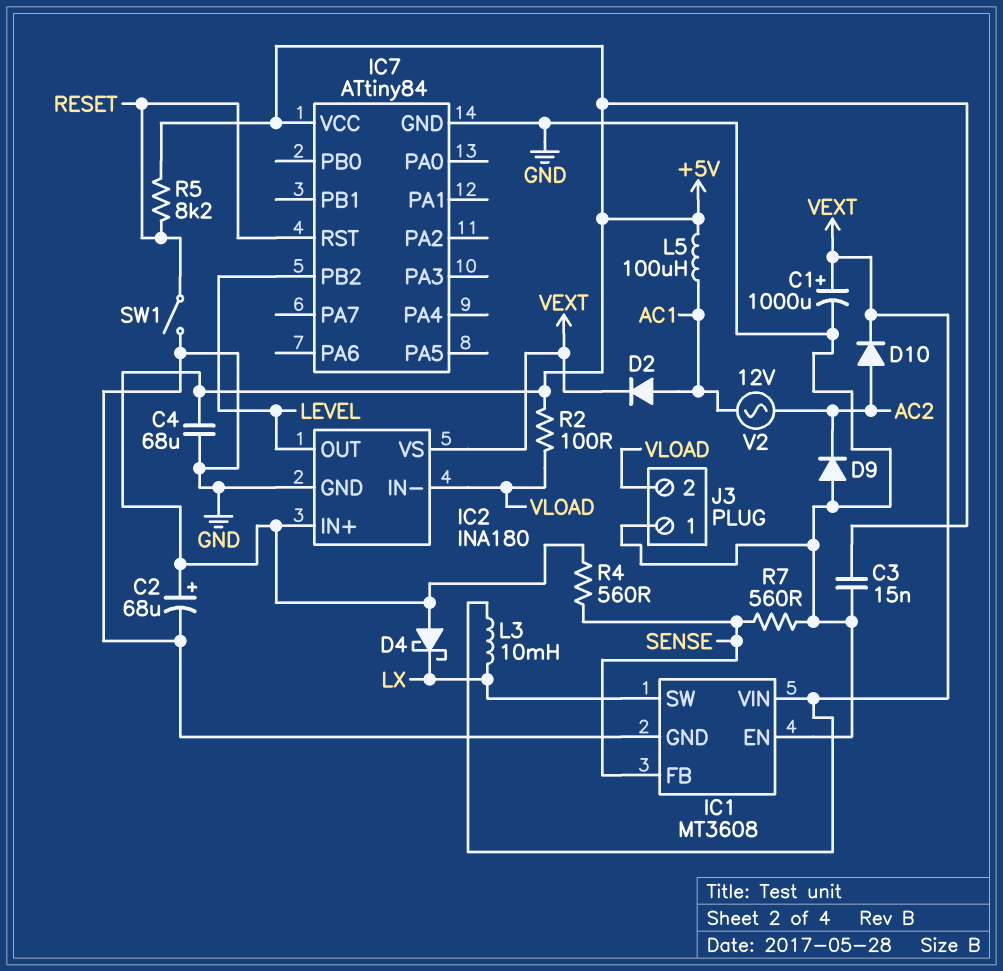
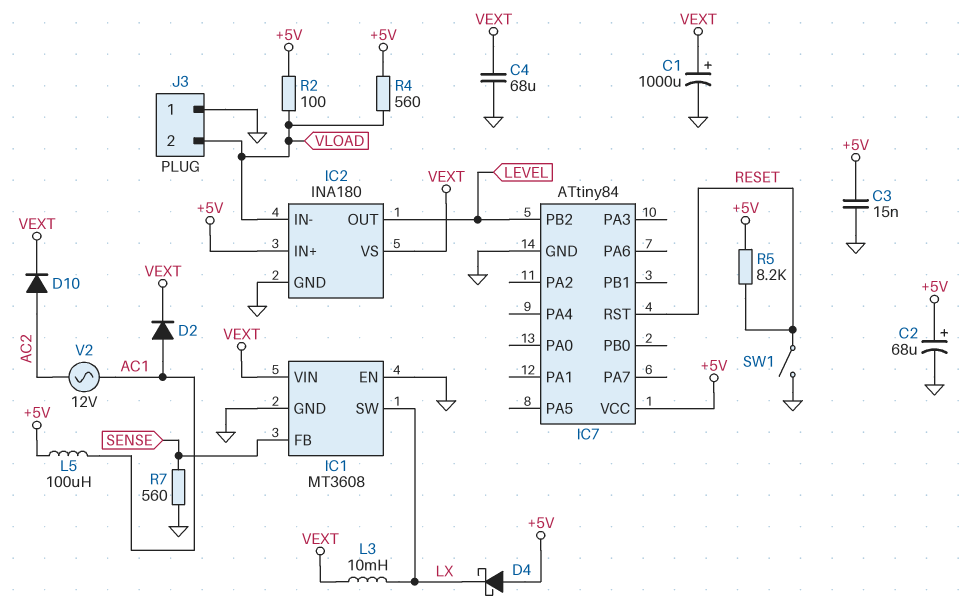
C4: 68uF (+5V, GND) -> 68uF (GND, VEXT)
D9: diode (A GND, K AC2) -> none
R4: 560 (+5V, SENSE) -> 560 (+5V, VLOAD)

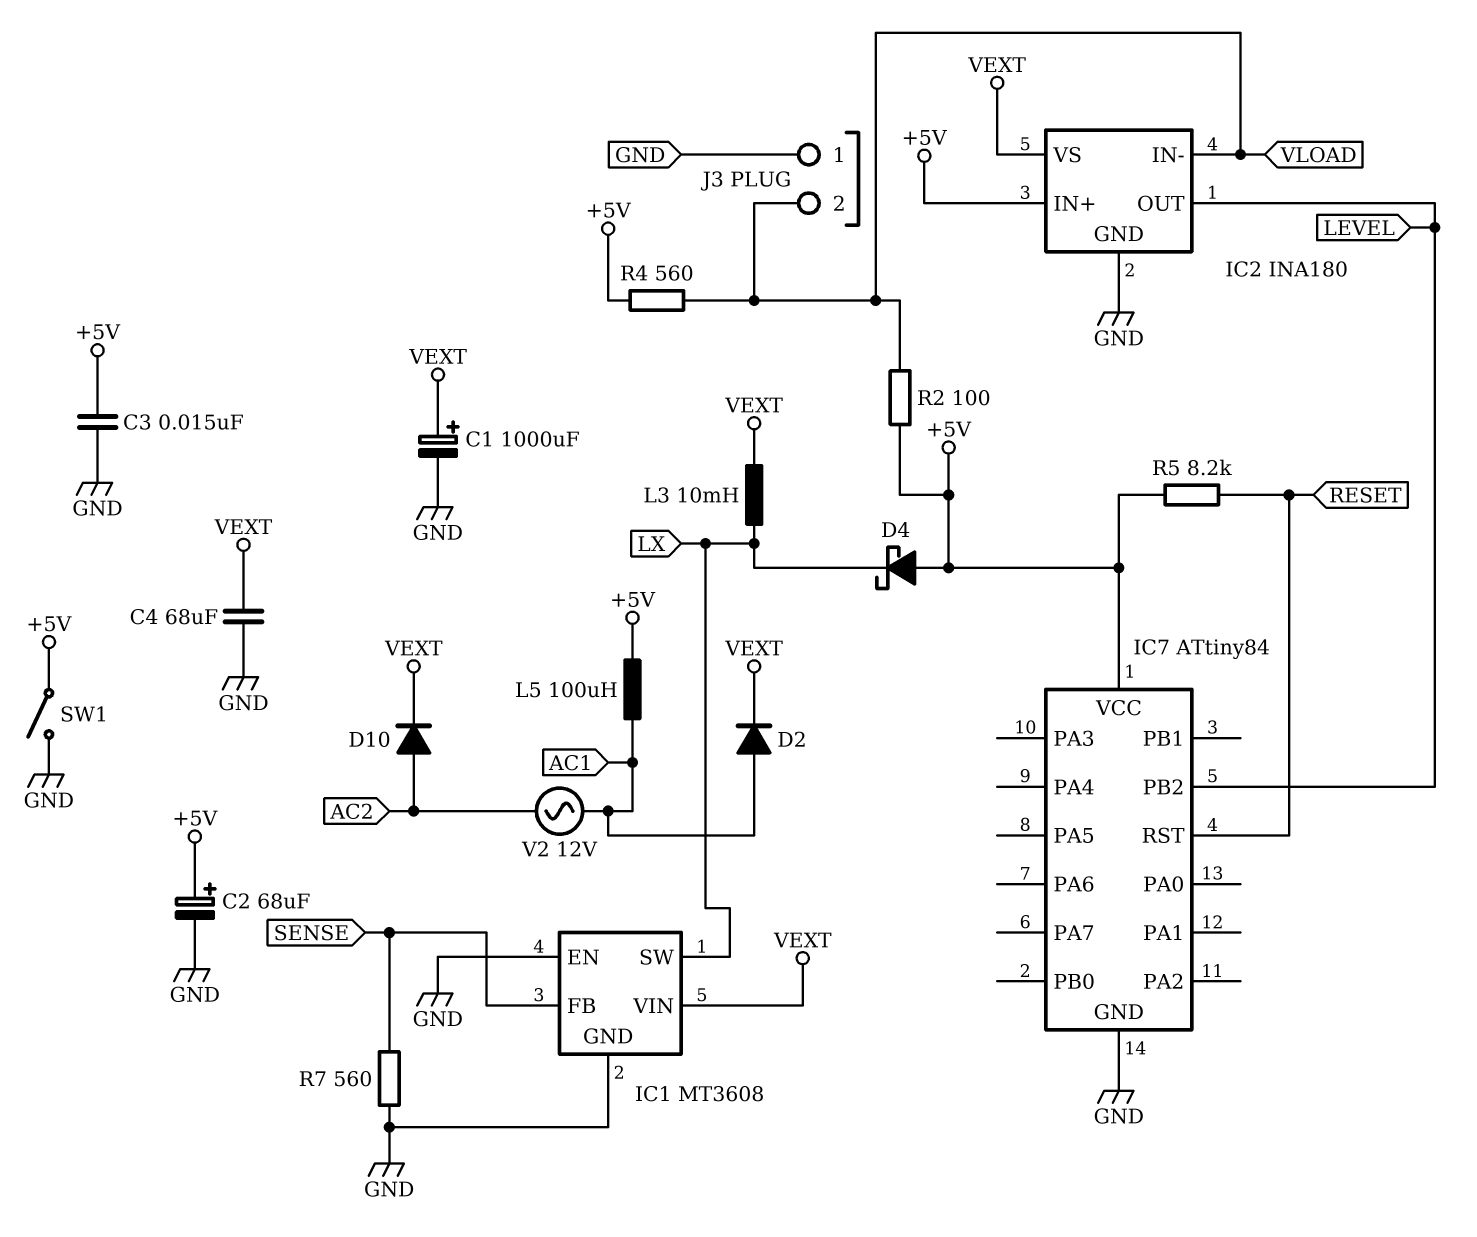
SW1: switch (GND, RESET) -> switch (+5V, GND)

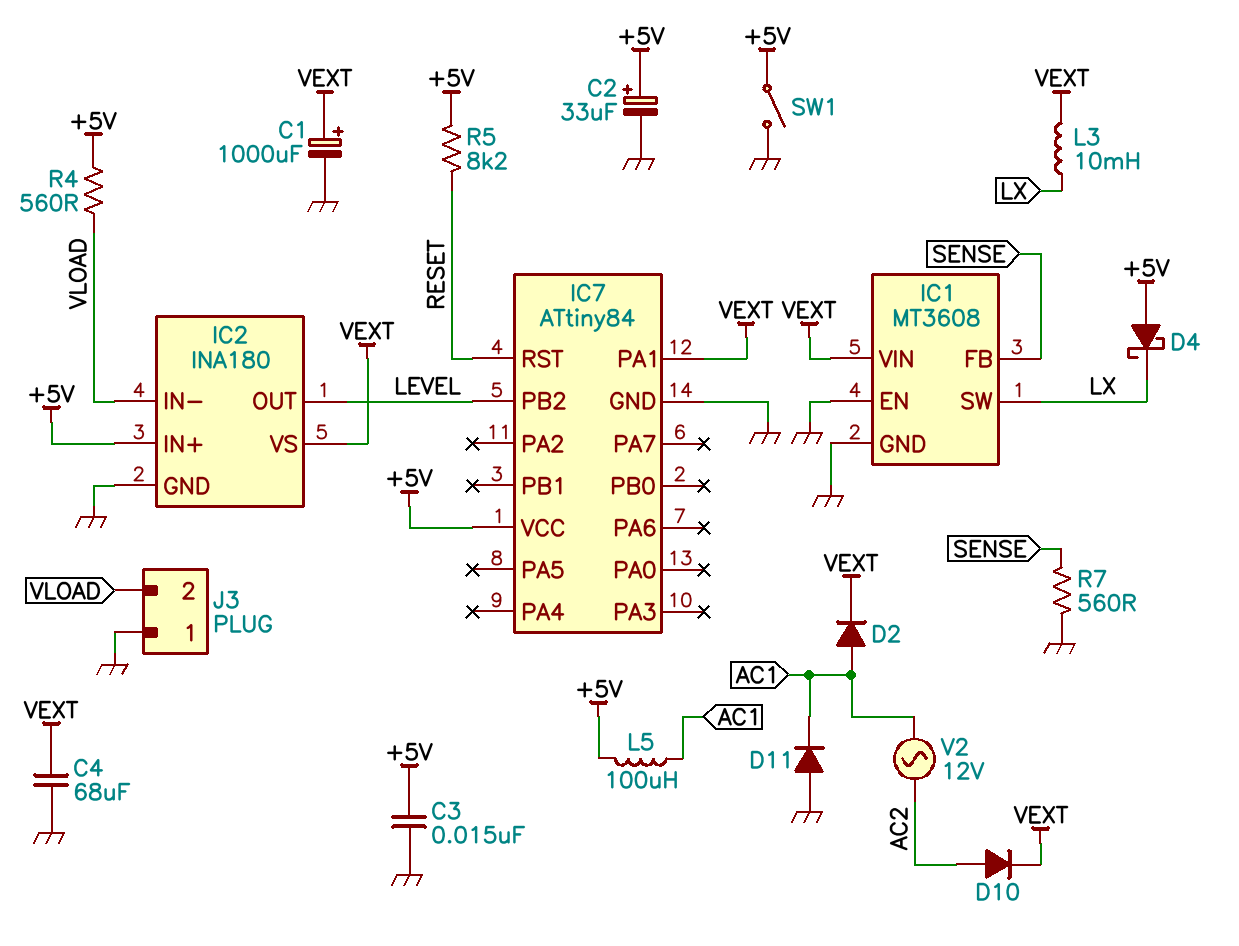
C2: 68uF (plus +5V, minus GND) -> 33uF (plus +5V, minus GND)
D11: none -> diode (A GND, K AC1)
IC7 pin PA1: none -> VEXT
R2: 100 (+5V, VLOAD) -> none

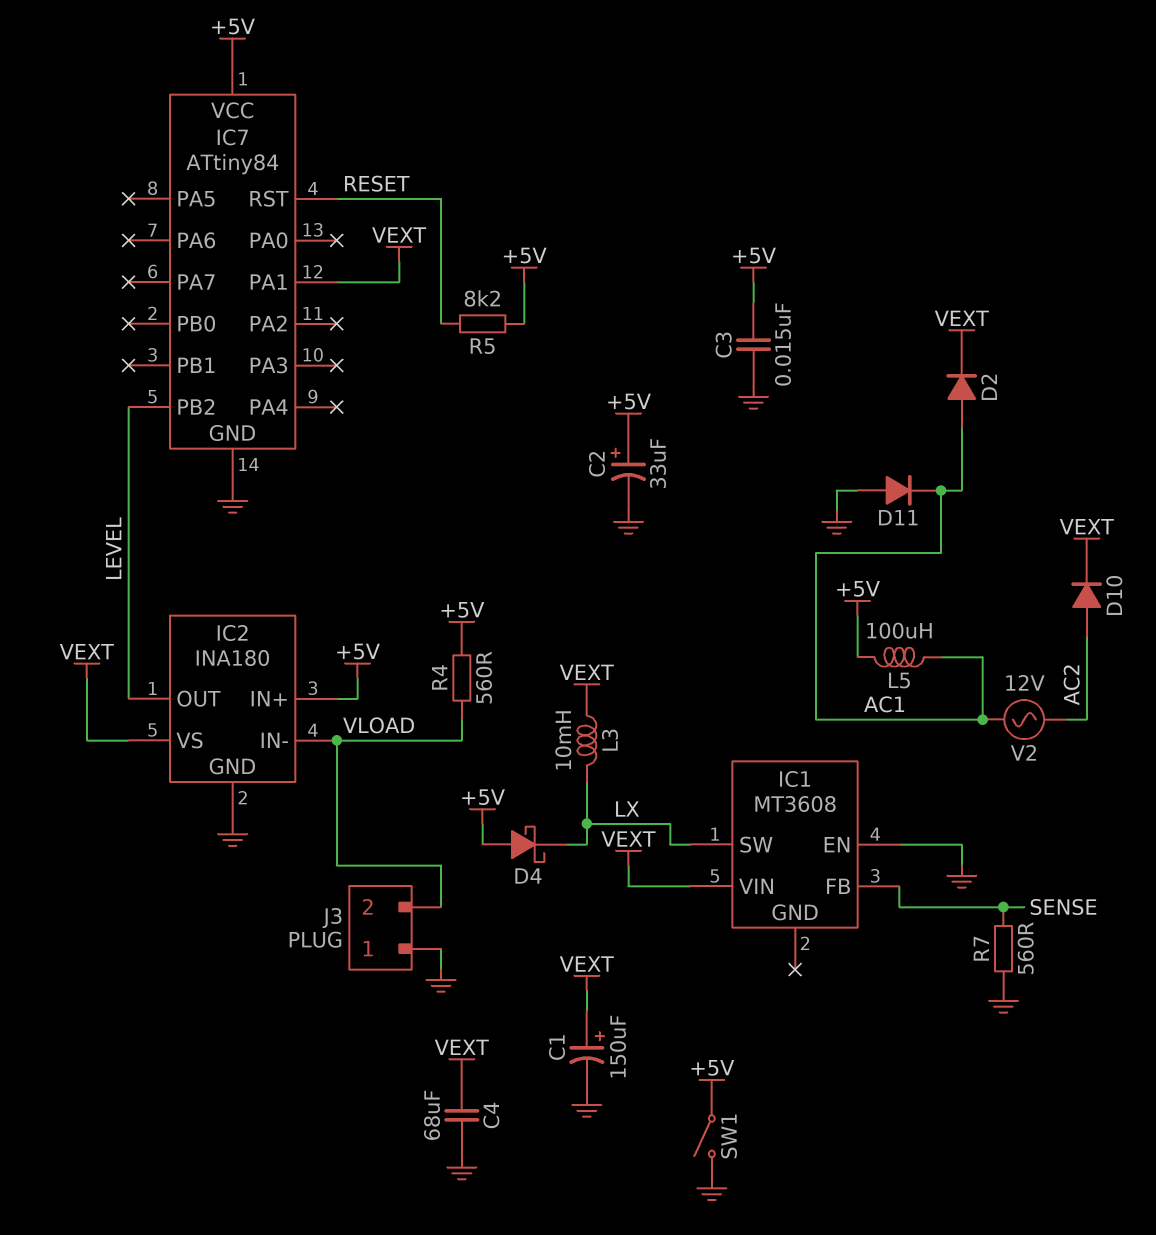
C1: 1000uF (plus VEXT, minus GND) -> 150uF (plus VEXT, minus GND)
IC1 pin GND: GND -> none

